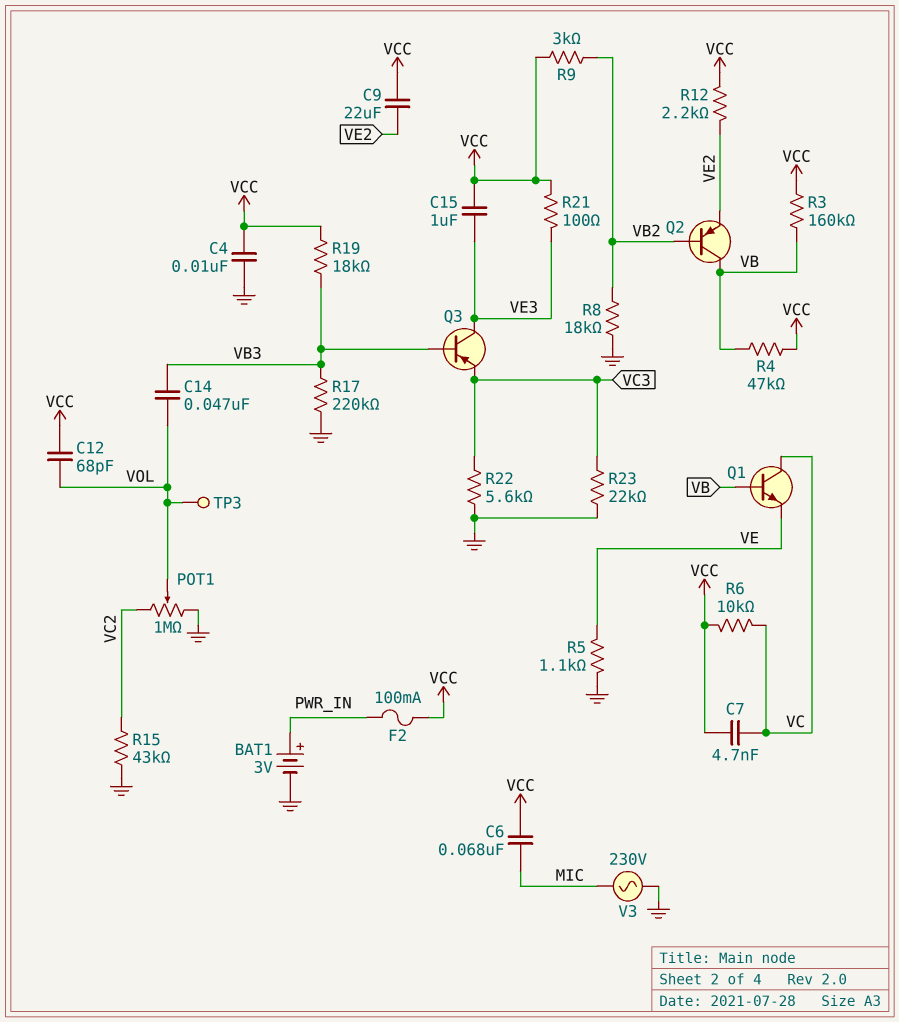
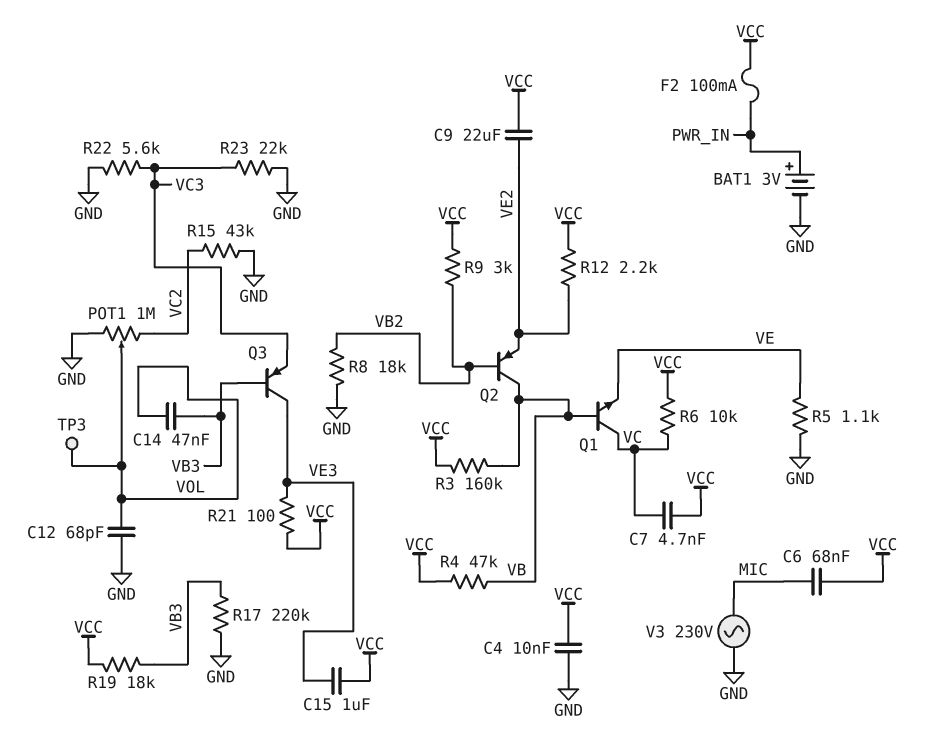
C12: 68pF (VCC, VOL) -> 68pF (GND, VOL)

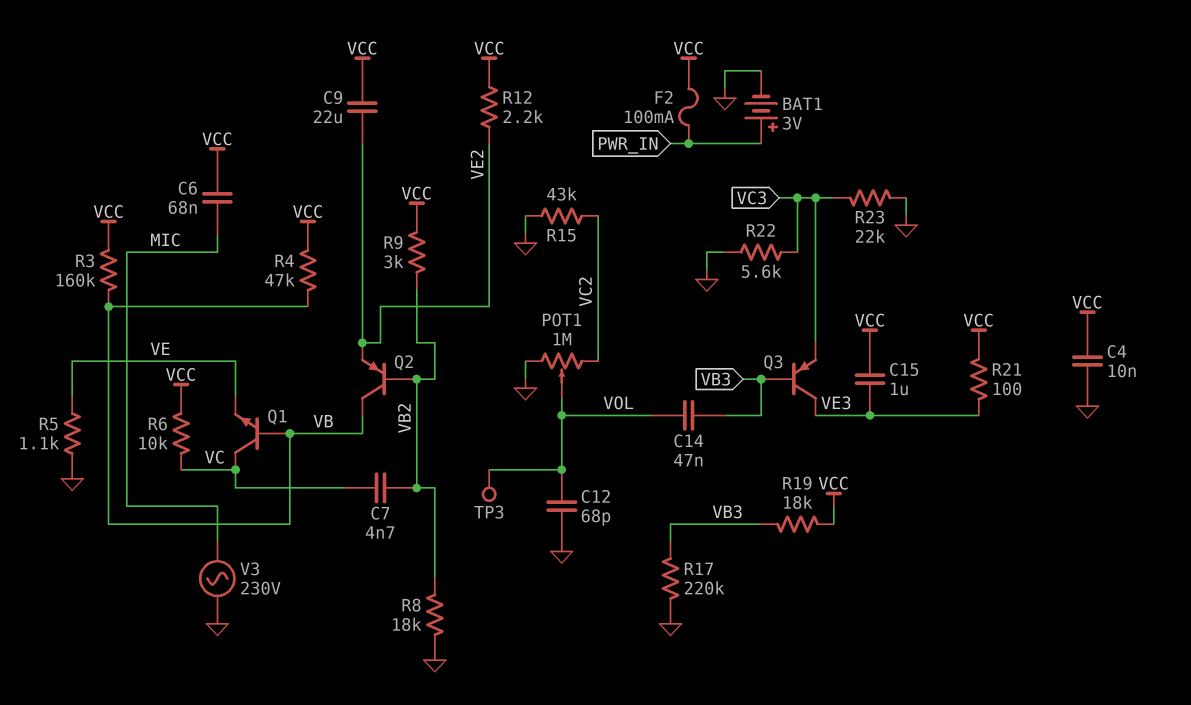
C7: 4.7nF (VC, VCC) -> 4.7nF (VB2, VC)

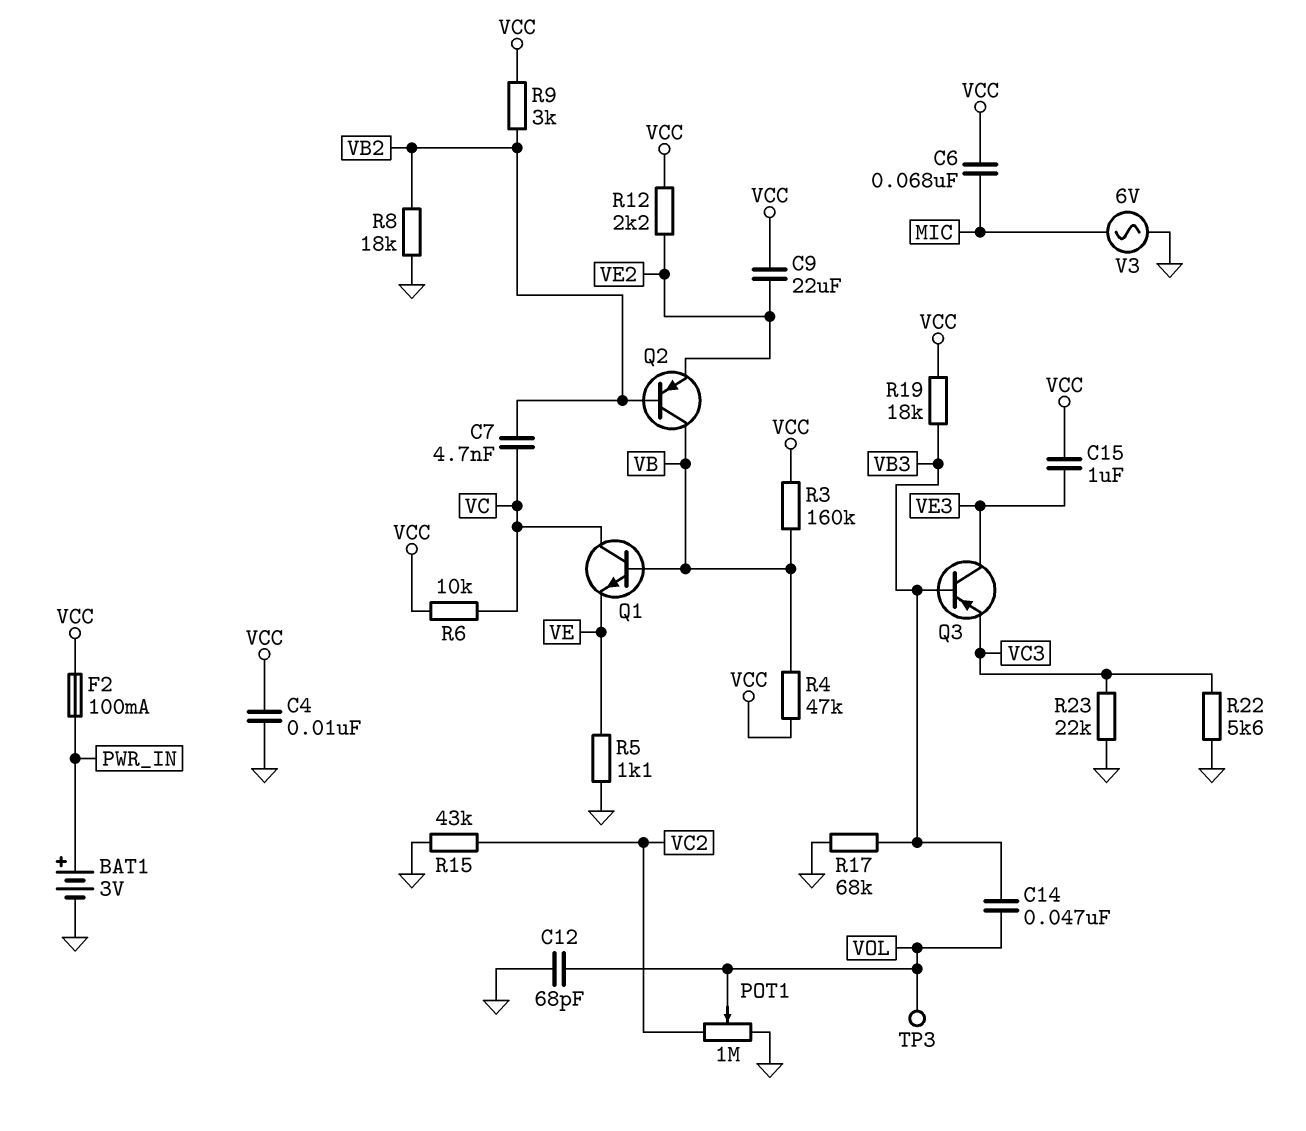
R17: 220k (GND, VB3) -> 68k (GND, VB3)
R21: 100 (VCC, VE3) -> none
V3: AC 230V (GND, MIC) -> AC 6V (GND, MIC)

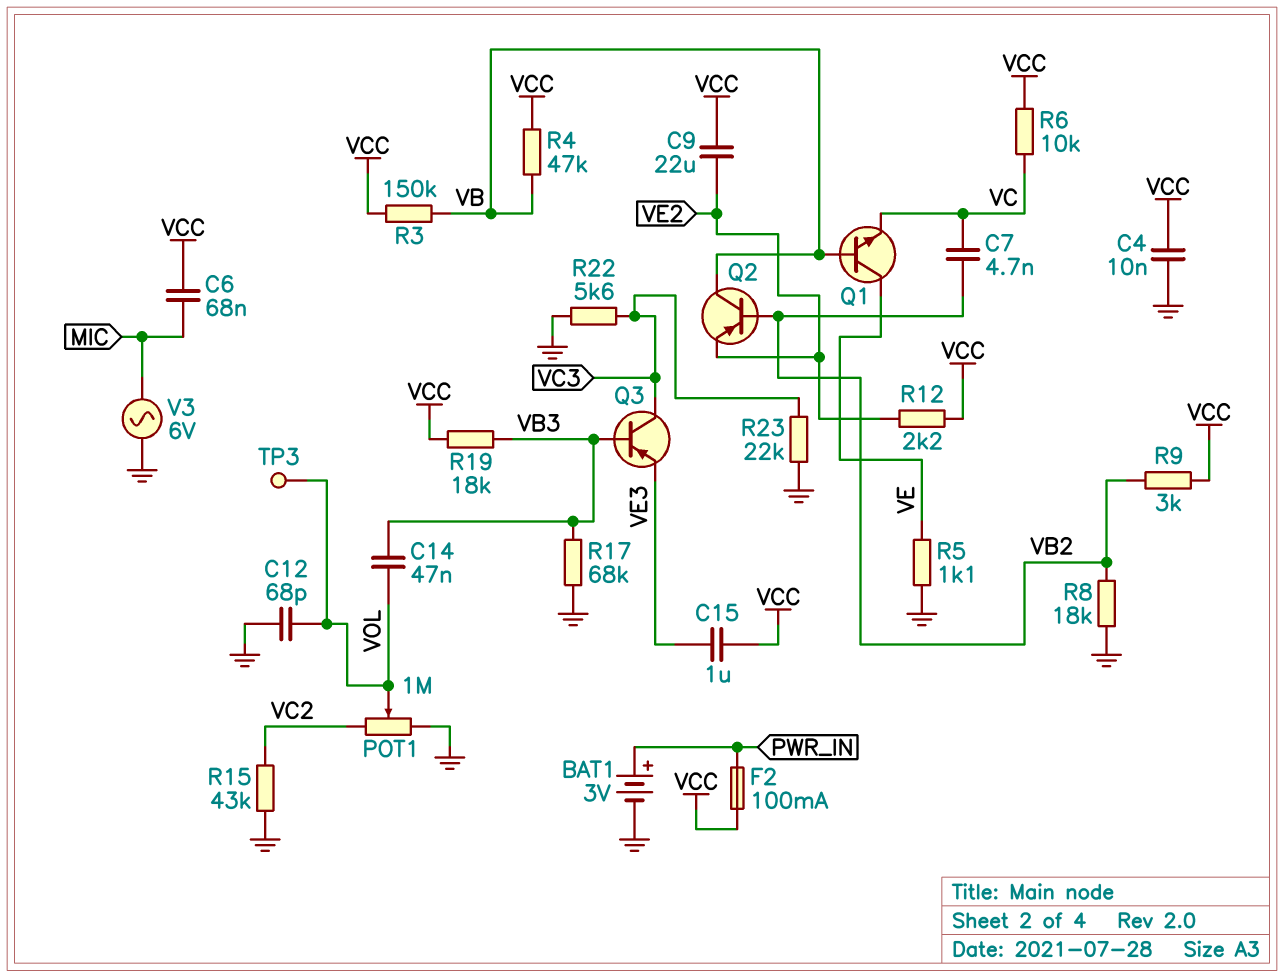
Q1: NPN (B VB, C VC, E VE) -> NPN (B VB, C VE, E VC)
Q3: PNP (B VB3, C VE3, E VC3) -> PNP (B VB3, C VC3, E VE3)
R3: 160k (VB, VCC) -> 150k (VB, VCC)

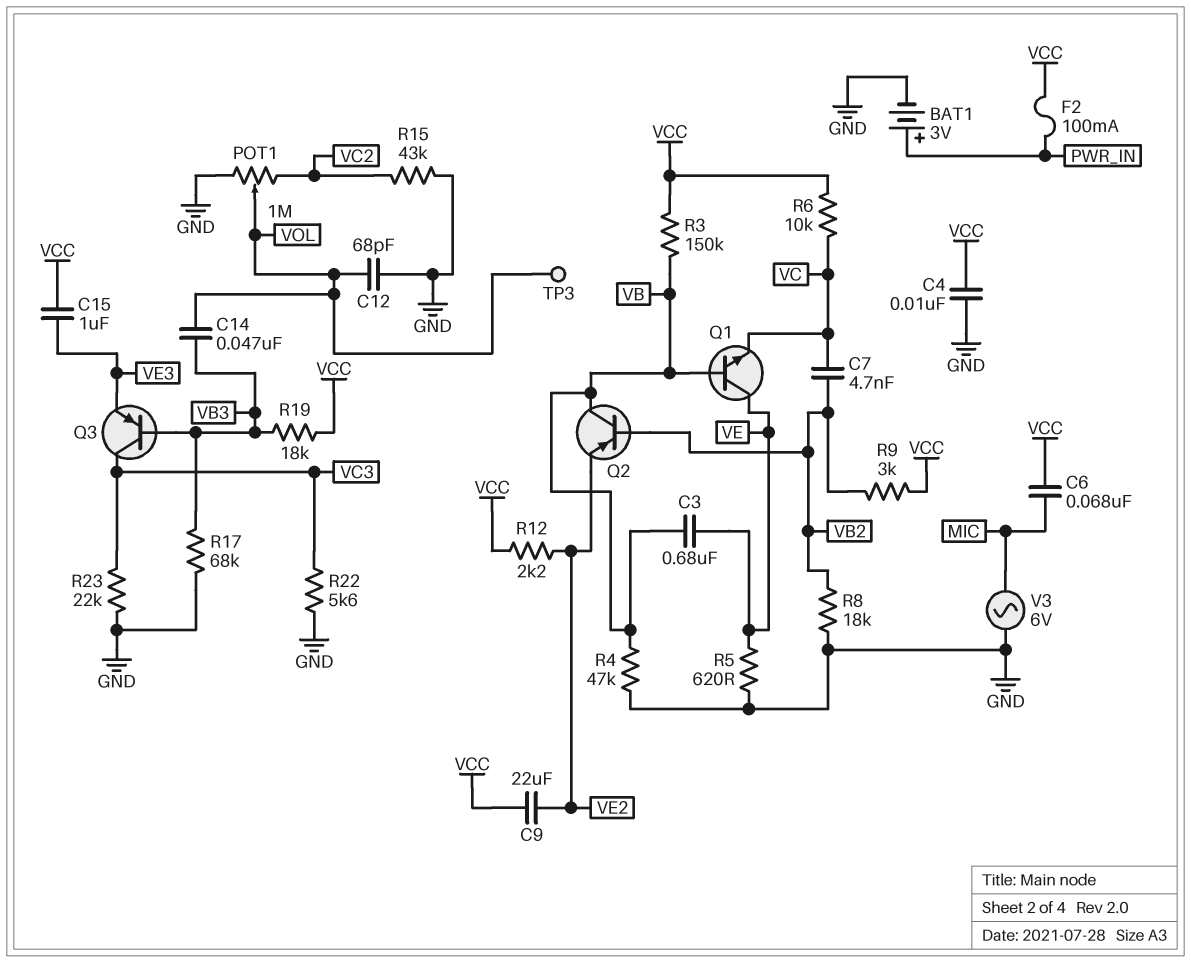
C3: none -> 680nF (VB, VE)
R4: 47k (VB, VCC) -> 47k (GND, VB)
R5: 1.1k (GND, VE) -> 620 (GND, VE)

